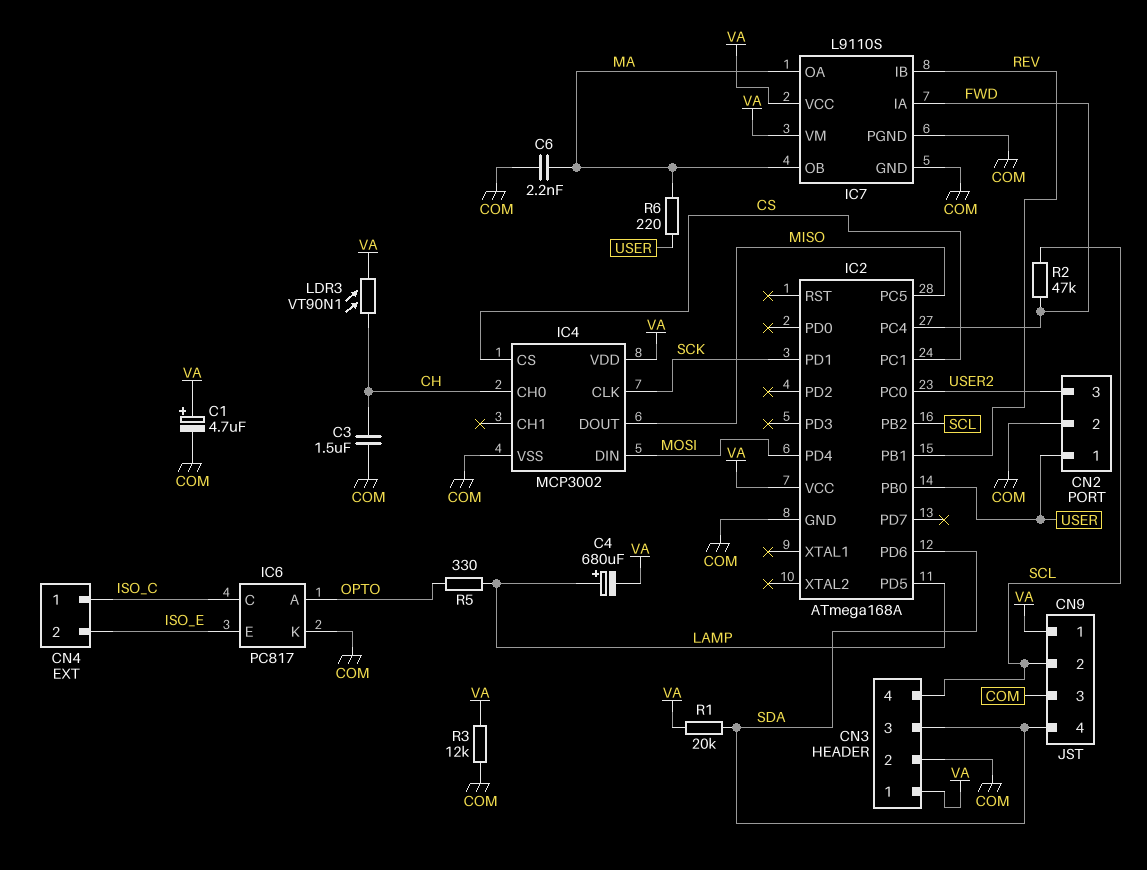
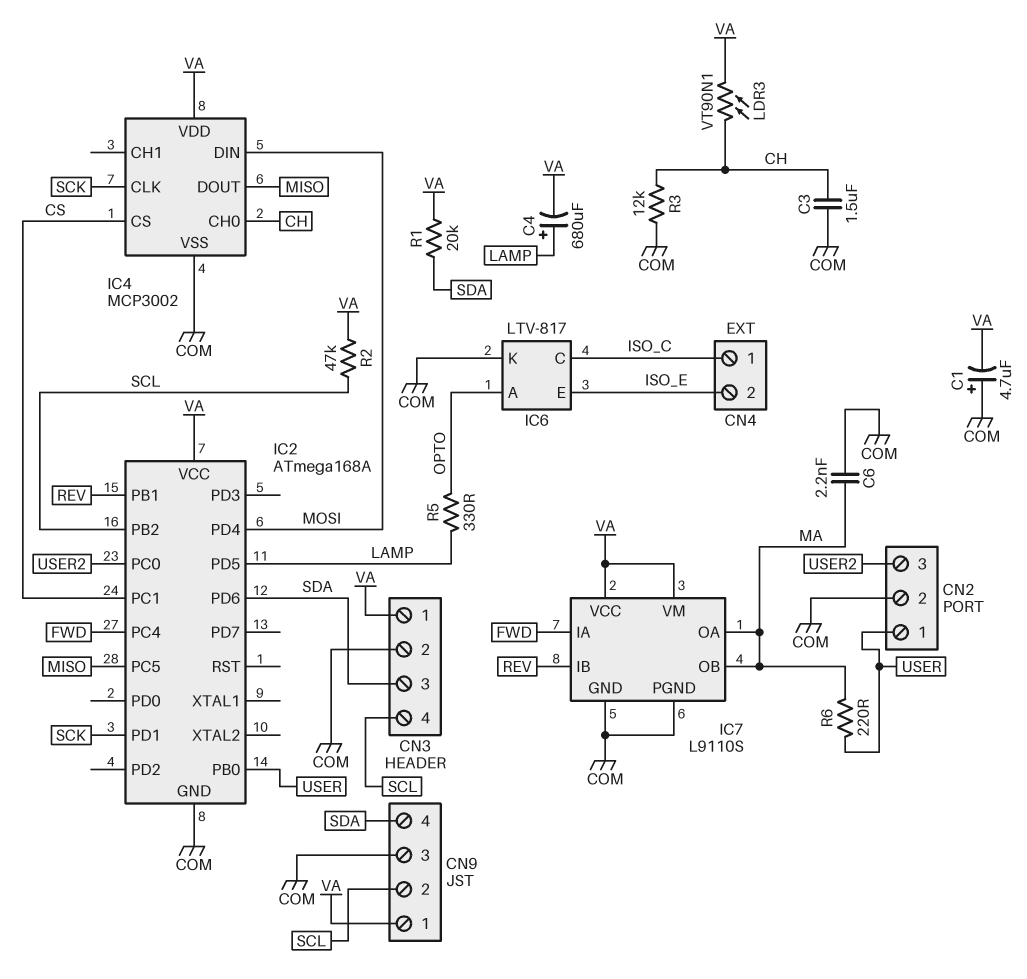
C1: 4.7uF (plus VA, minus COM) -> 4.7uF (plus COM, minus VA)
IC6: PC817 -> LTV-817
R2: 47k (FWD, SCL) -> 47k (SCL, VA)
R3: 12k (COM, VA) -> 12k (CH, COM)

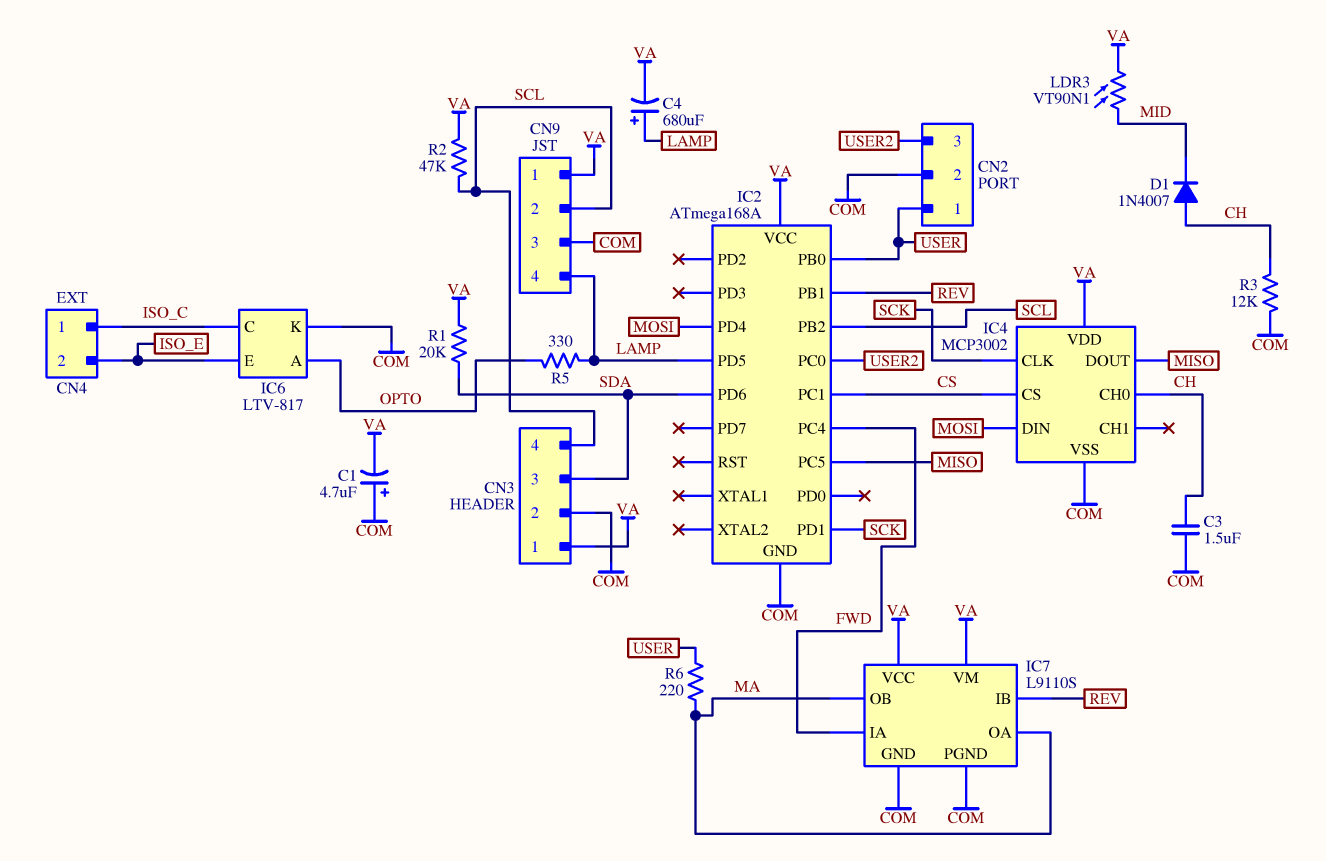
C6: 2.2nF (COM, MA) -> none
CN9 pin 4: SDA -> LAMP
D1: none -> diode 1N4007 (A CH, K MID)
LDR3: VT90N1 (CH, VA) -> VT90N1 (MID, VA)

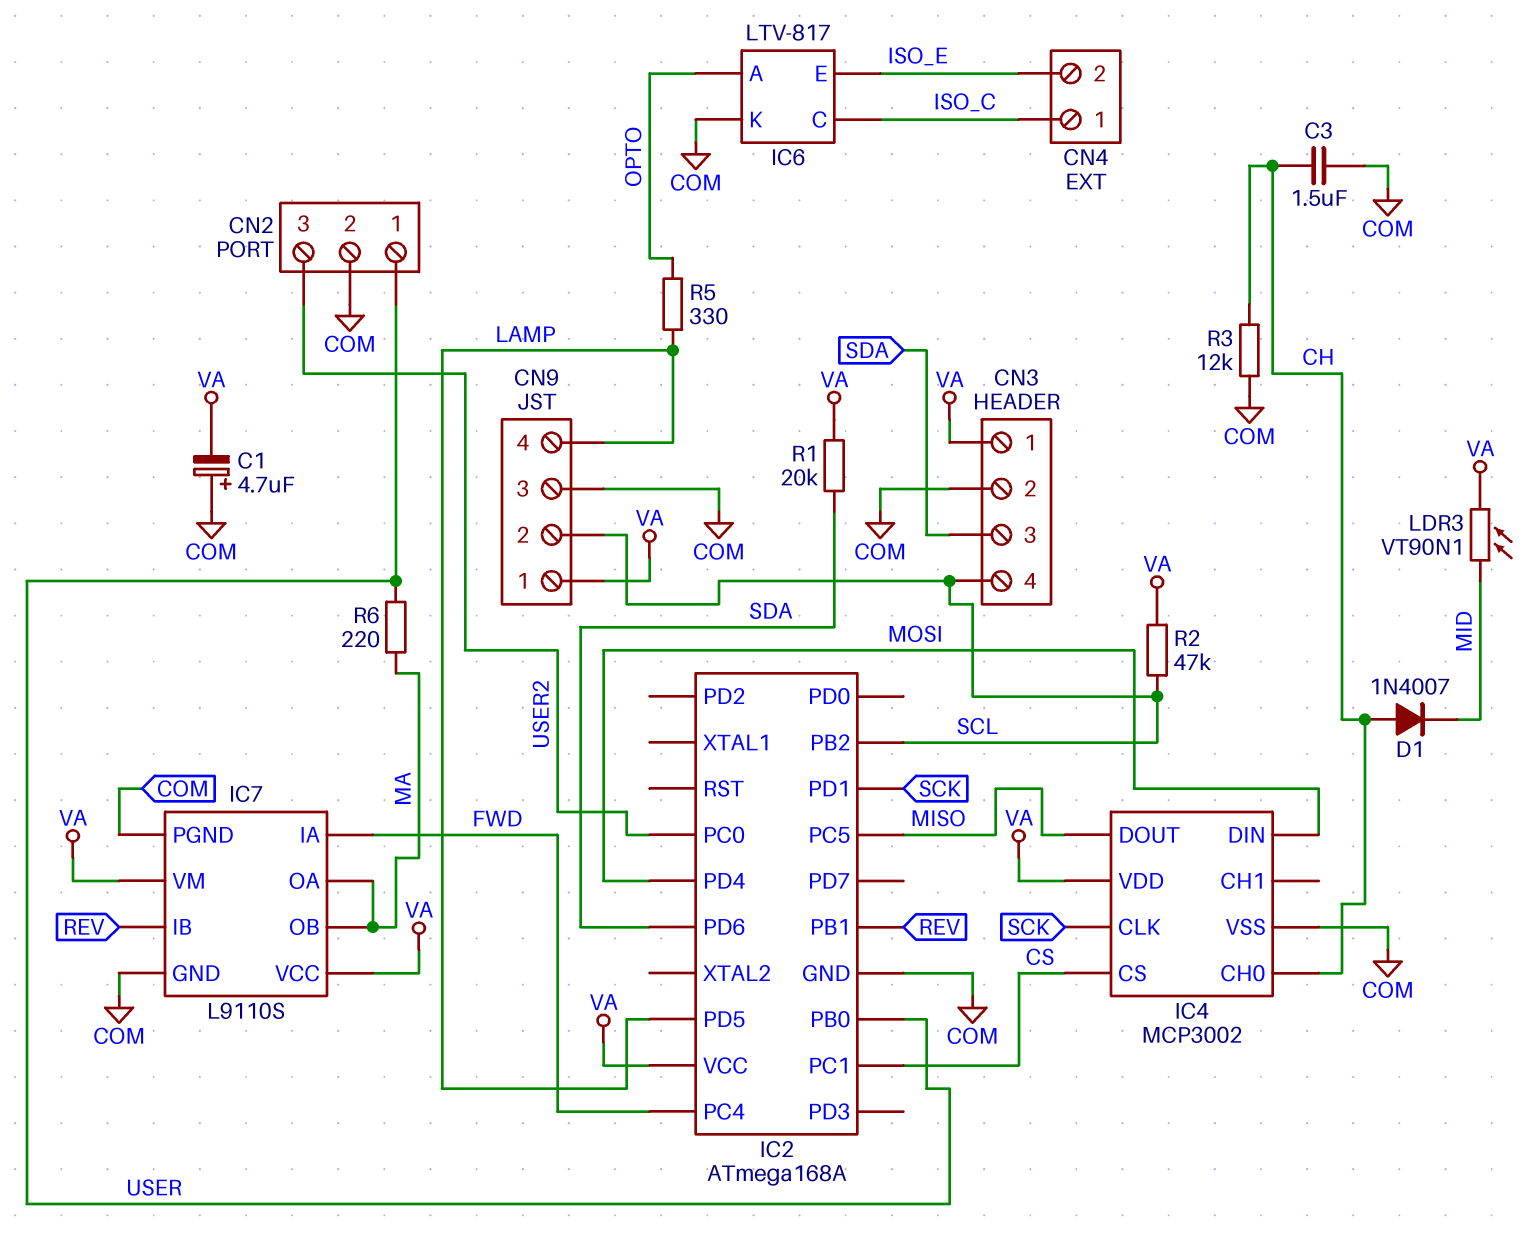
C4: 680uF (plus LAMP, minus VA) -> none

